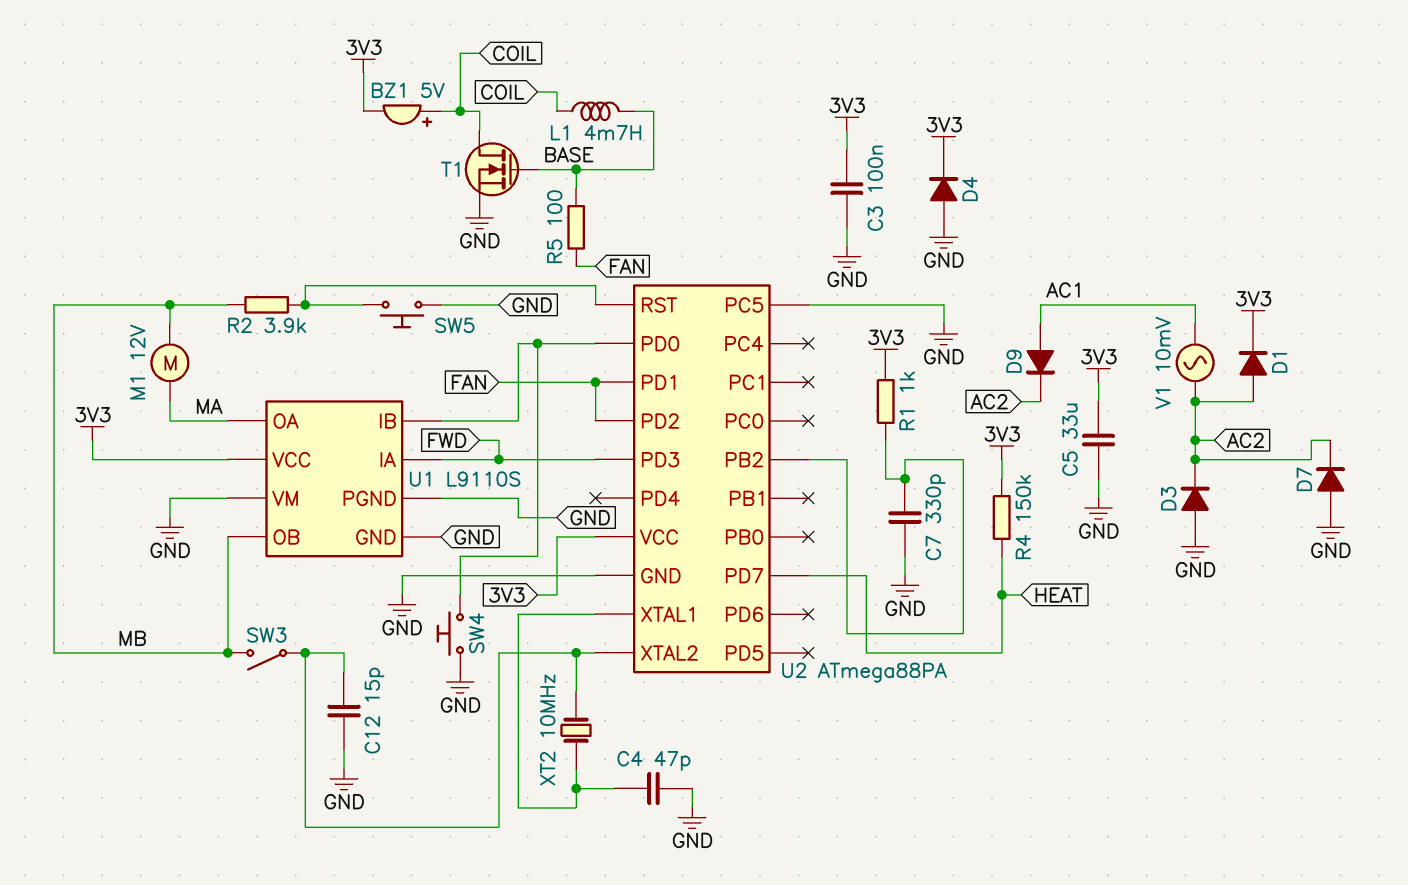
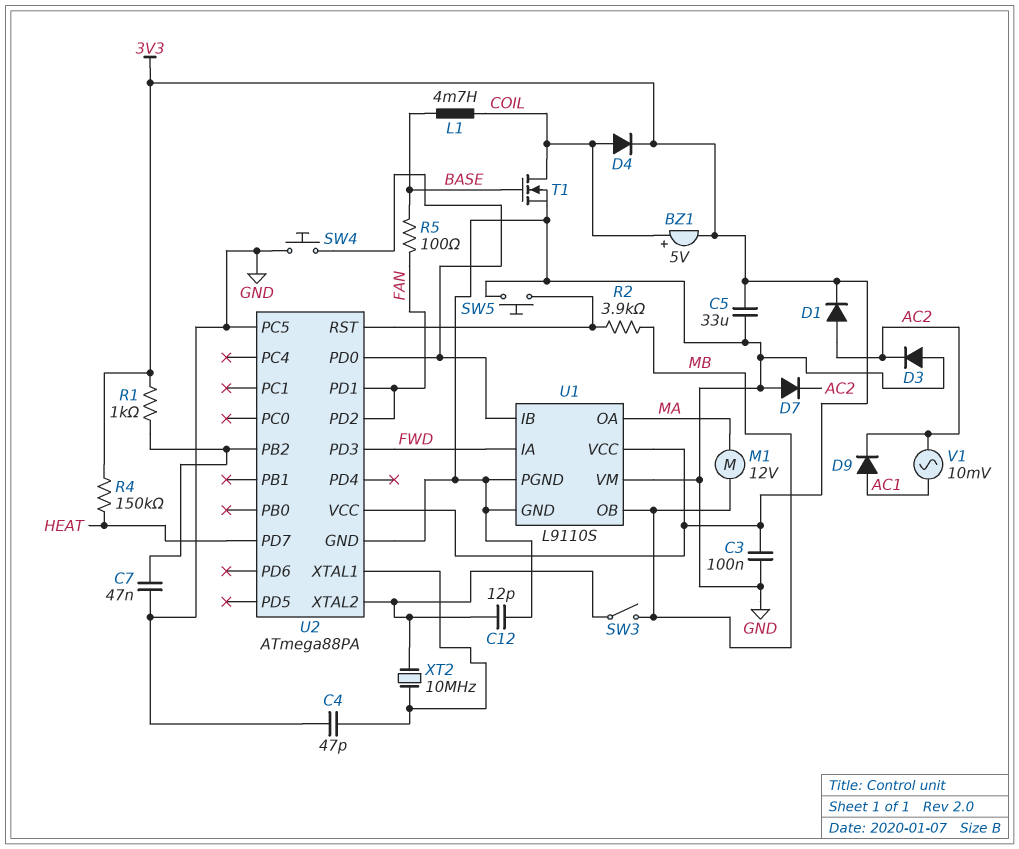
C7: 330pF (GND, U2/PB2) -> 47nF (GND, U2/PB2)
C12: 15pF (GND, U2/XTAL2) -> 12pF (GND, U2/XTAL2)
D4: diode (A GND, K 3V3) -> diode (A COIL, K 3V3)

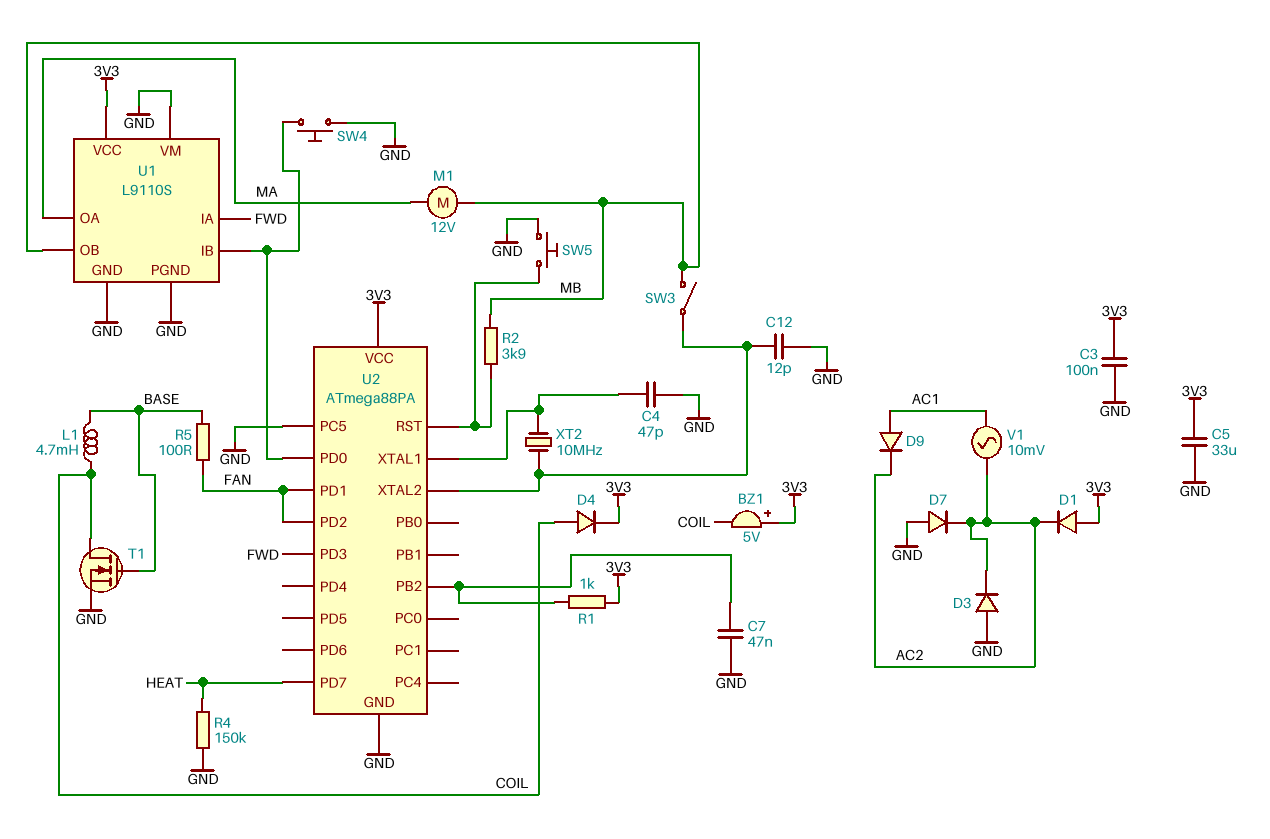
BZ1: buzzer 5V (plus COIL, minus 3V3) -> buzzer 5V (plus 3V3, minus COIL)
D1: diode (A AC2, K 3V3) -> diode (A 3V3, K AC2)
R4: 150k (3V3, HEAT) -> 150k (GND, HEAT)

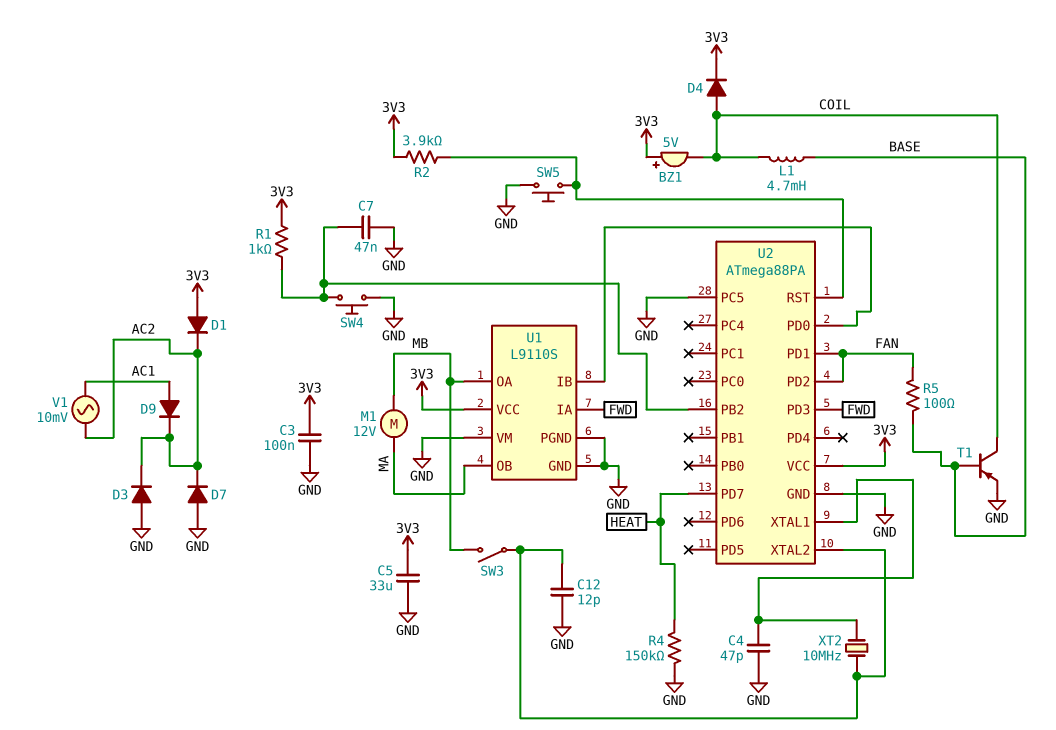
R2: 3.9k (MB, U2/RST) -> 3.9k (3V3, U2/RST)
SW4: button (GND, U1/IB) -> button (GND, U2/PB2)
T1: NMOS (G BASE, D COIL, S GND) -> PNP (B BASE, C COIL, E GND)
U1 pin OA: MA -> MB
U1 pin OB: MB -> MA

